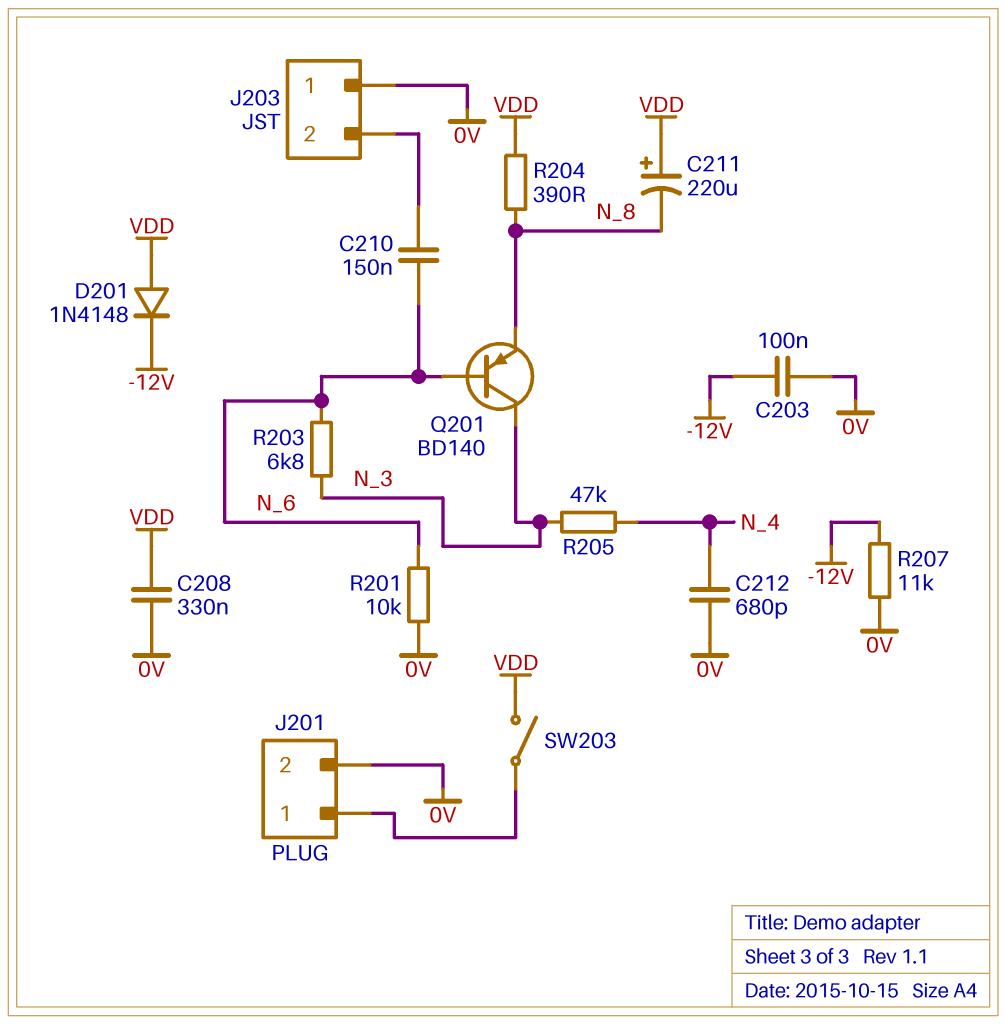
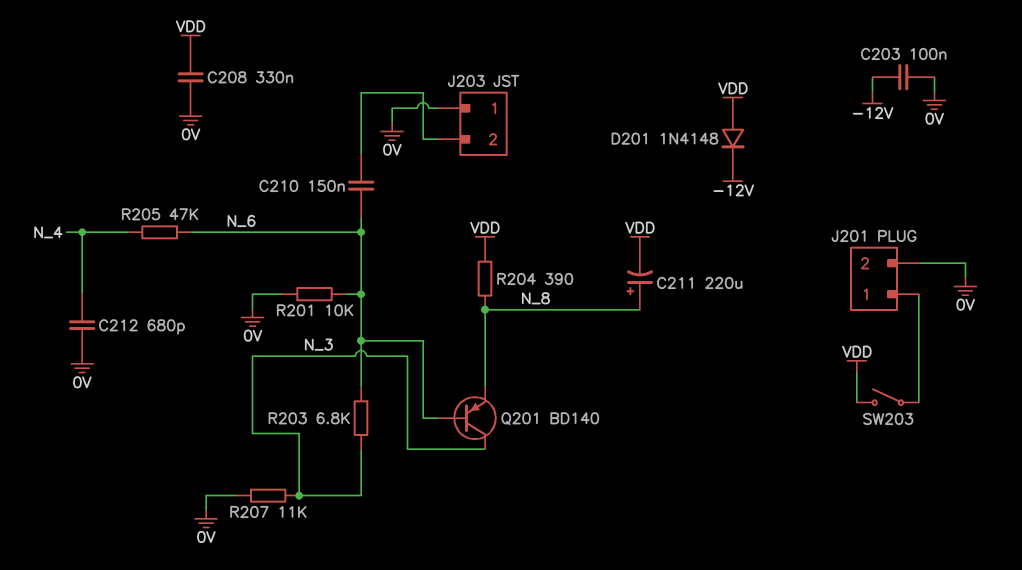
C211: 220uF (plus VDD, minus N_8) -> 220uF (plus N_8, minus VDD)
R205: 47k (N_3, N_4) -> 47k (N_4, N_6)
R207: 11k (-12V, 0V) -> 11k (0V, N_3)

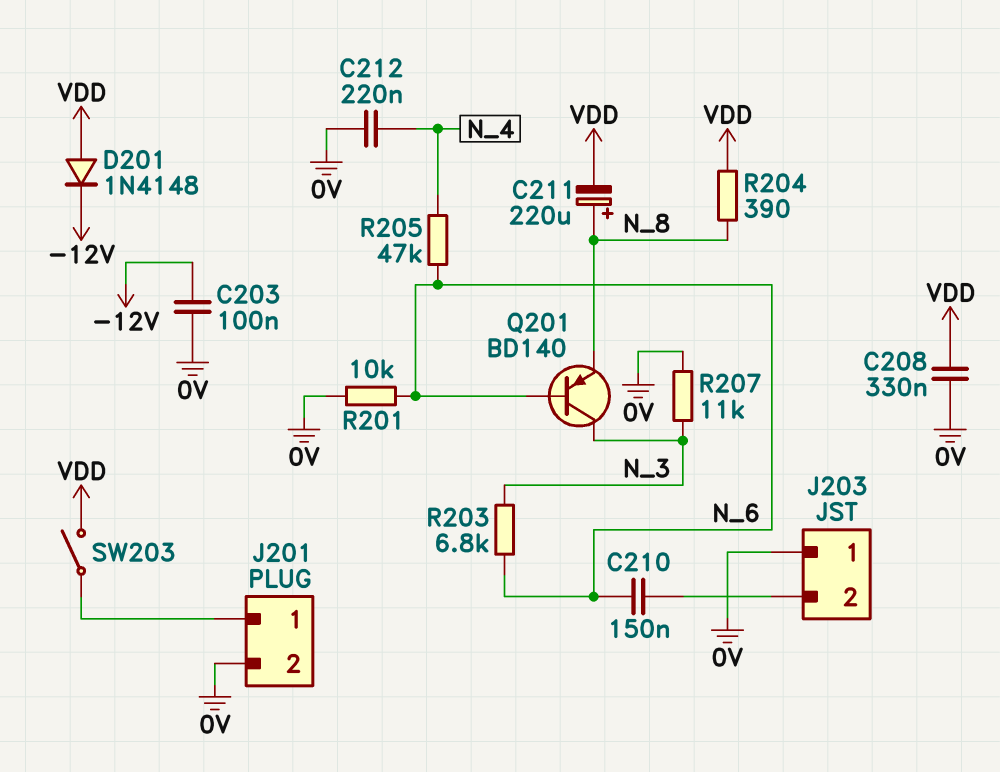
C212: 680pF (0V, N_4) -> 220nF (0V, N_4)

